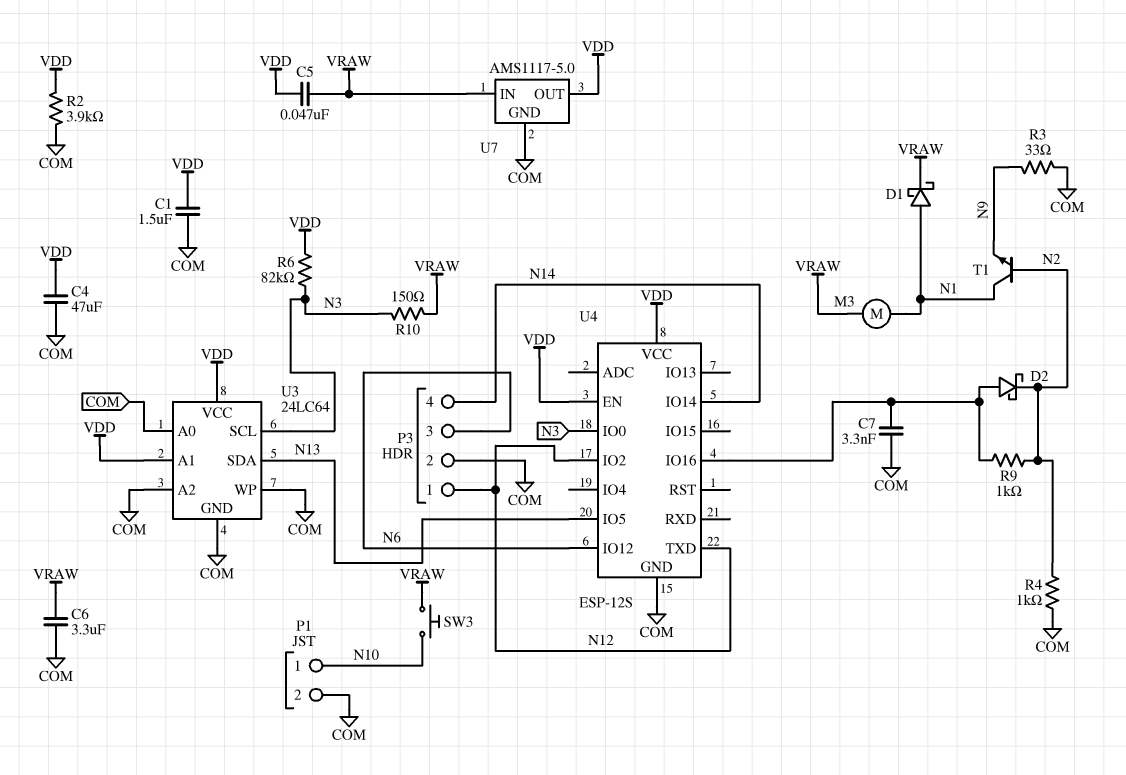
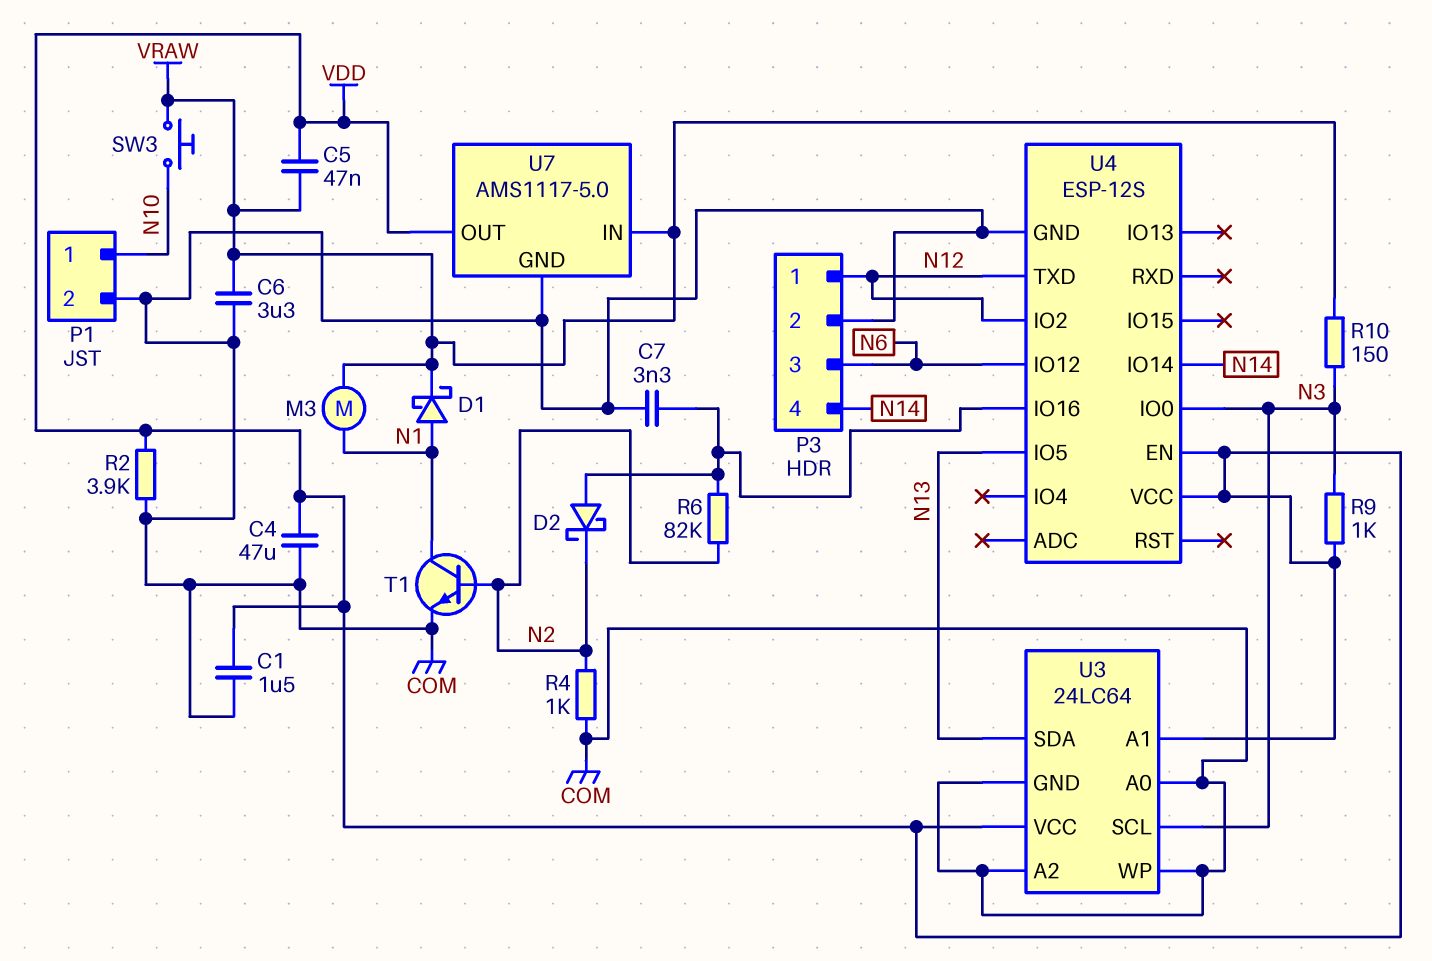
R3: 33 (COM, N9) -> none
R6: 82k (N3, VDD) -> 82k (N2, U4/IO16)
R9: 1k (N2, U4/IO16) -> 1k (N3, VDD)
T1: NPN (B N2, C N1, E N9) -> NPN (B N2, C N1, E COM)

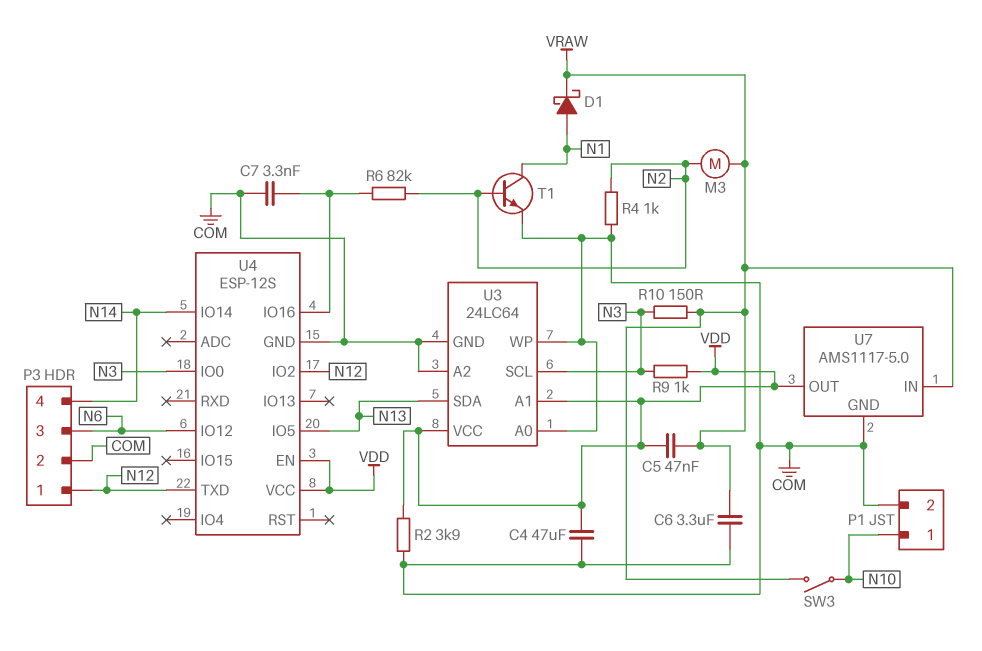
C1: 1.5uF (COM, VDD) -> none
D2: schottky (A U4/IO16, K N2) -> none
M3: motor (N1, VRAW) -> motor (N2, VRAW)
SW3: button (N10, VRAW) -> switch (N10, VRAW)

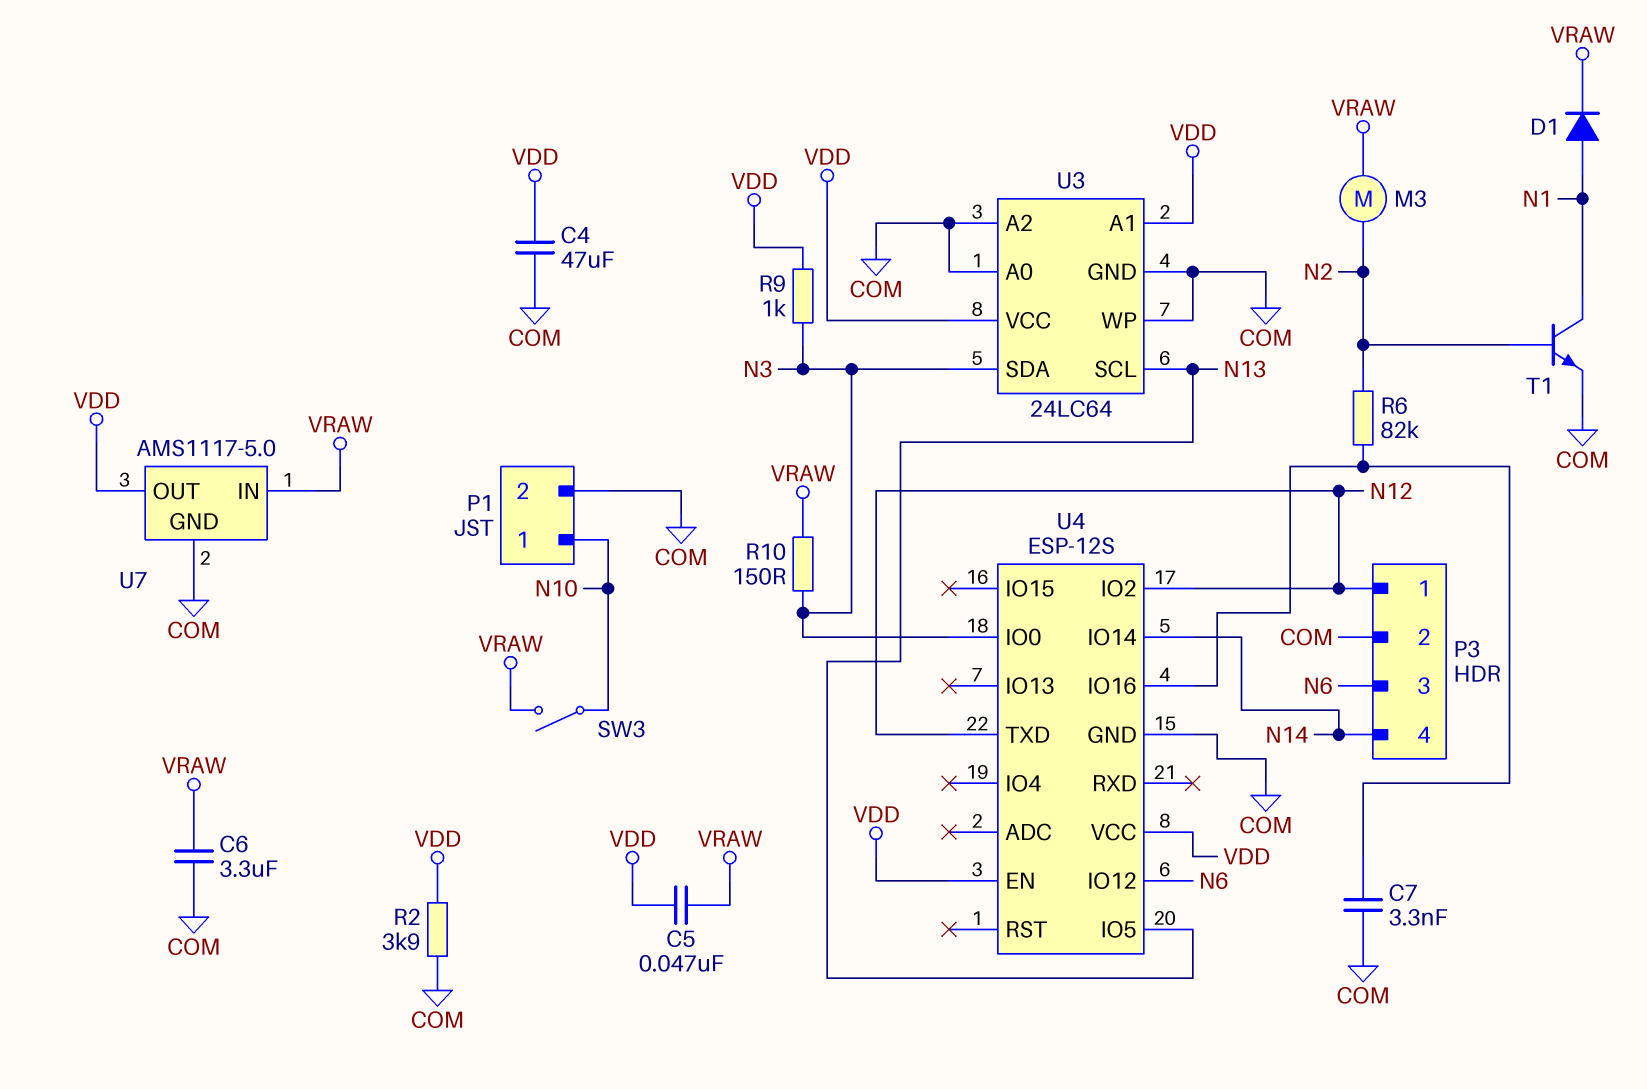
D1: schottky (A N1, K VRAW) -> diode (A N1, K VRAW)
R4: 1k (COM, N2) -> none
U3 pin SCL: N3 -> N13
U3 pin SDA: N13 -> N3

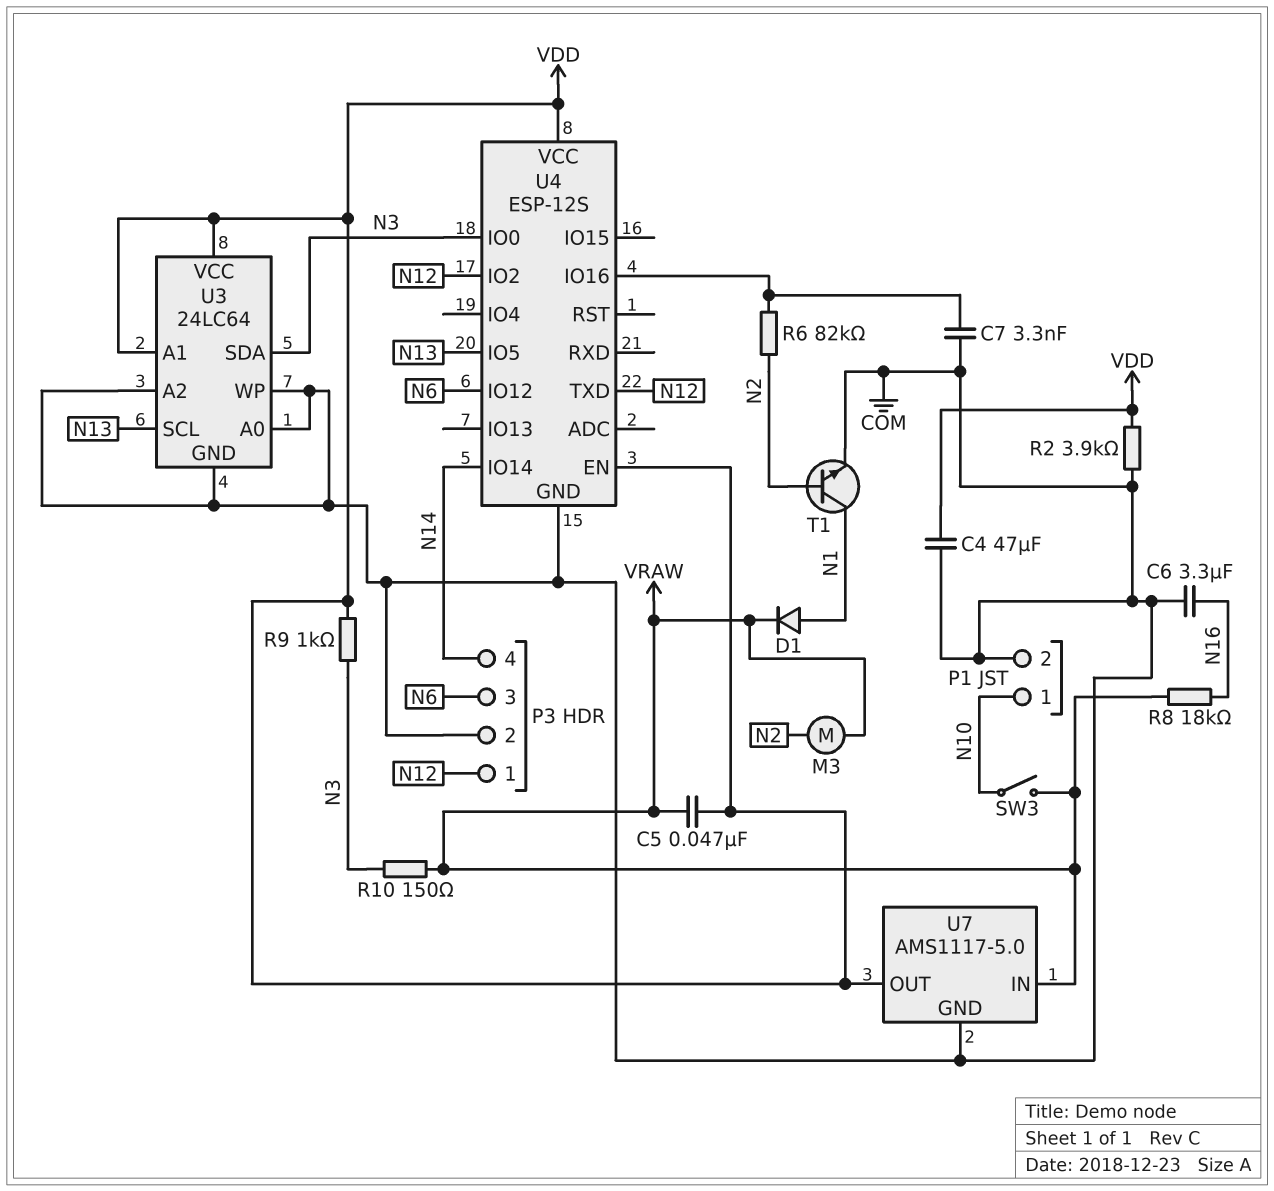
C6: 3.3uF (COM, VRAW) -> 3.3uF (COM, N16)
R8: none -> 18k (N16, VRAW)

